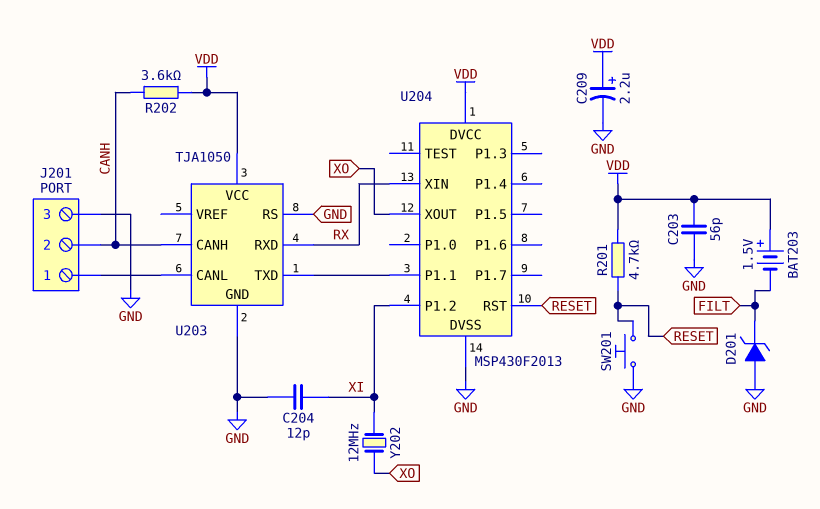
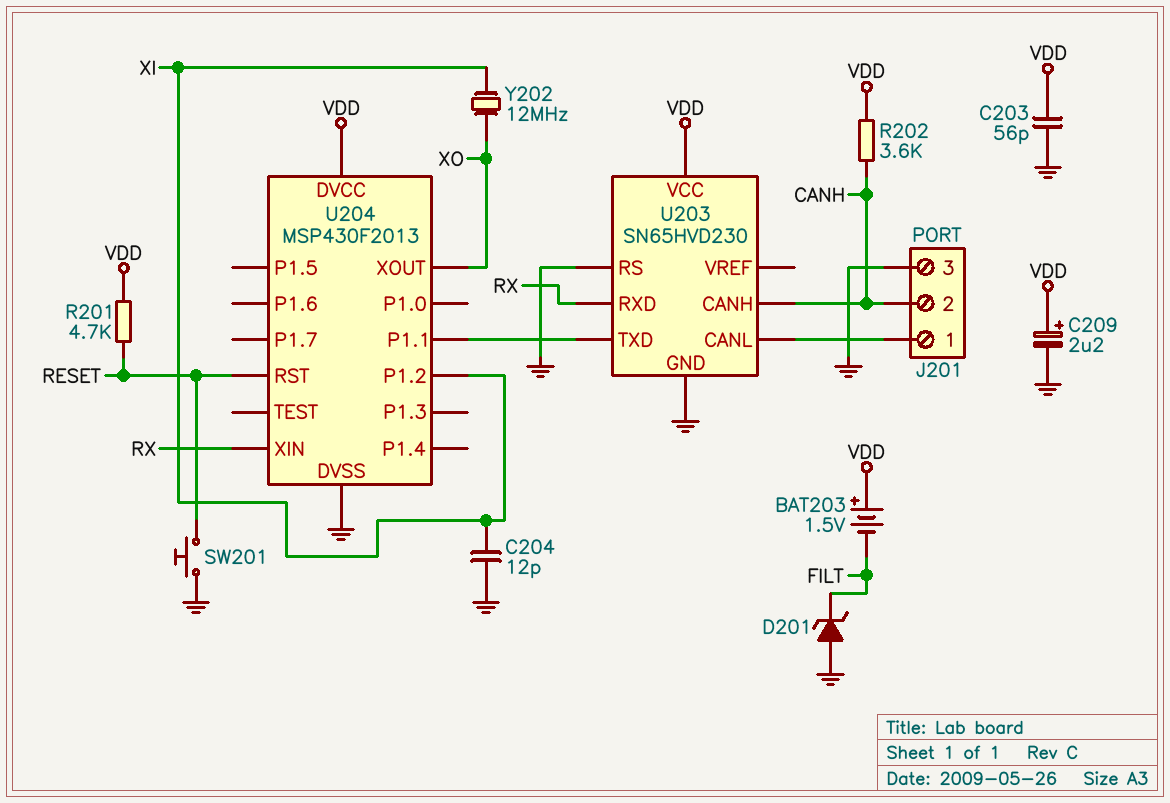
U203: TJA1050 -> SN65HVD230

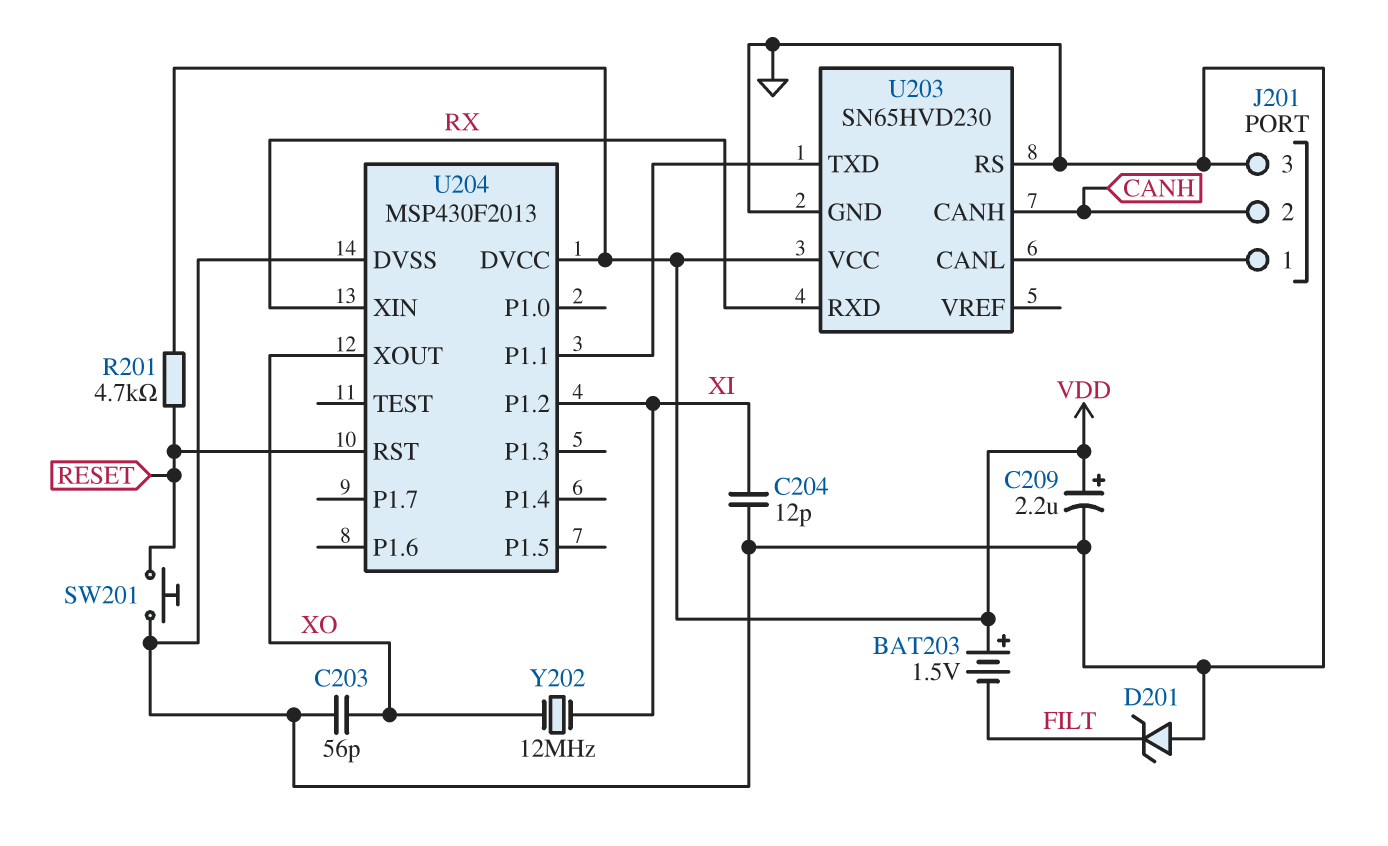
C203: 56pF (GND, VDD) -> 56pF (GND, XO)
R202: 3.6k (CANH, VDD) -> none

